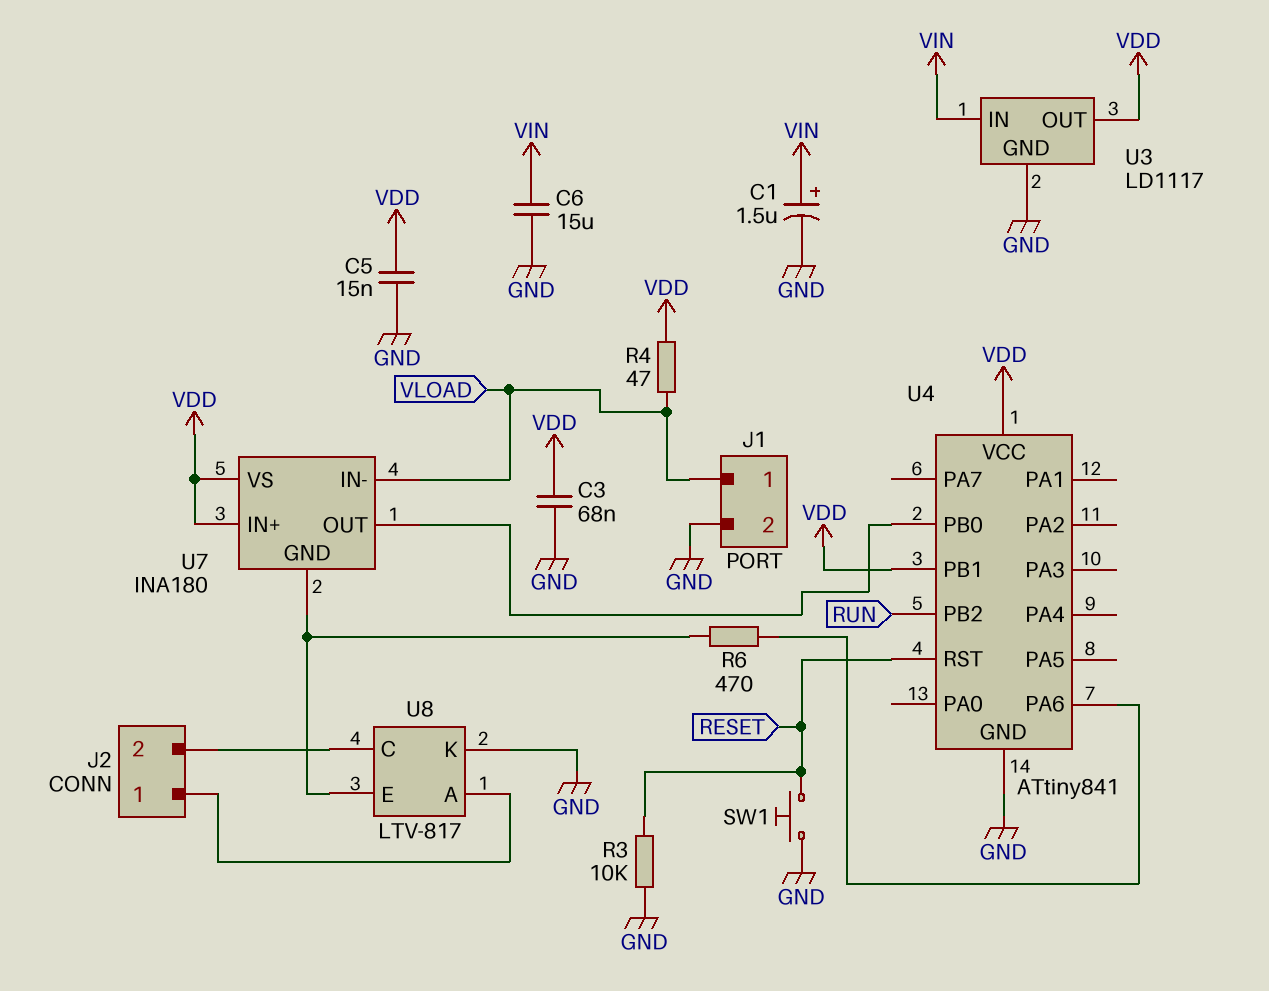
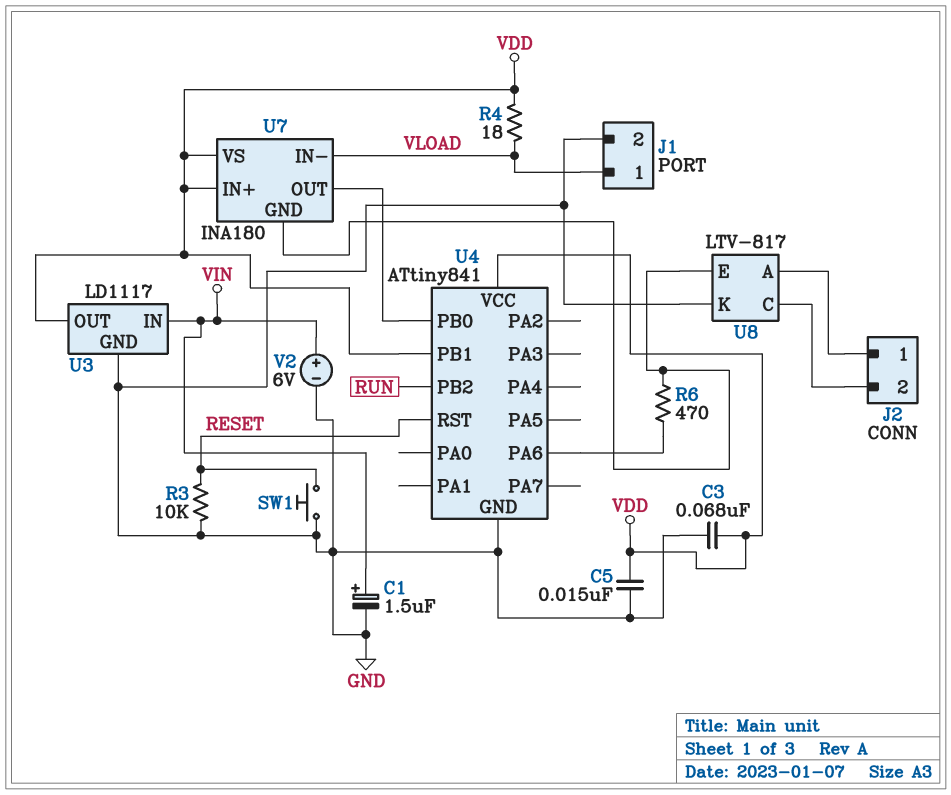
C6: 15uF (GND, VIN) -> none
R4: 47 (VDD, VLOAD) -> 18 (VDD, VLOAD)
V2: none -> 6V (plus VIN, minus GND)

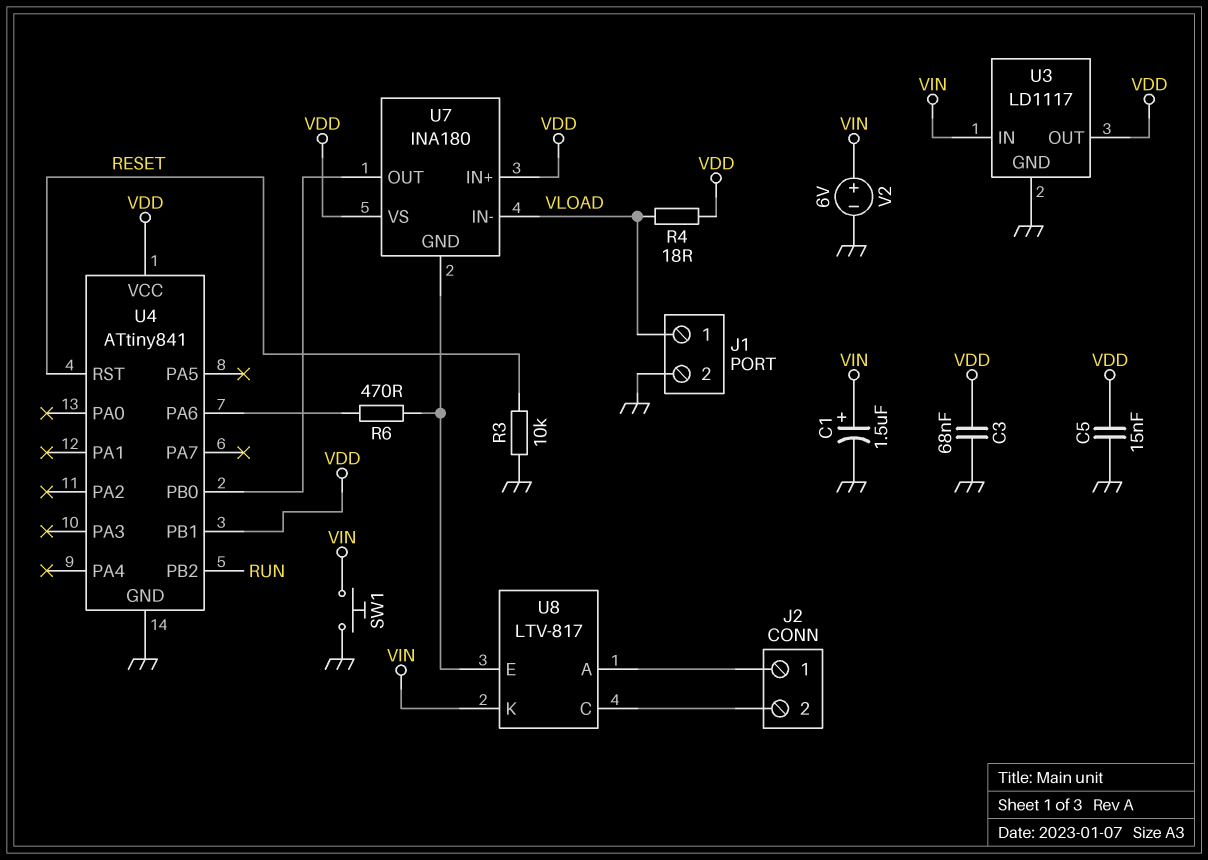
SW1: button (GND, RESET) -> button (GND, VIN)
U8 pin K: GND -> VIN

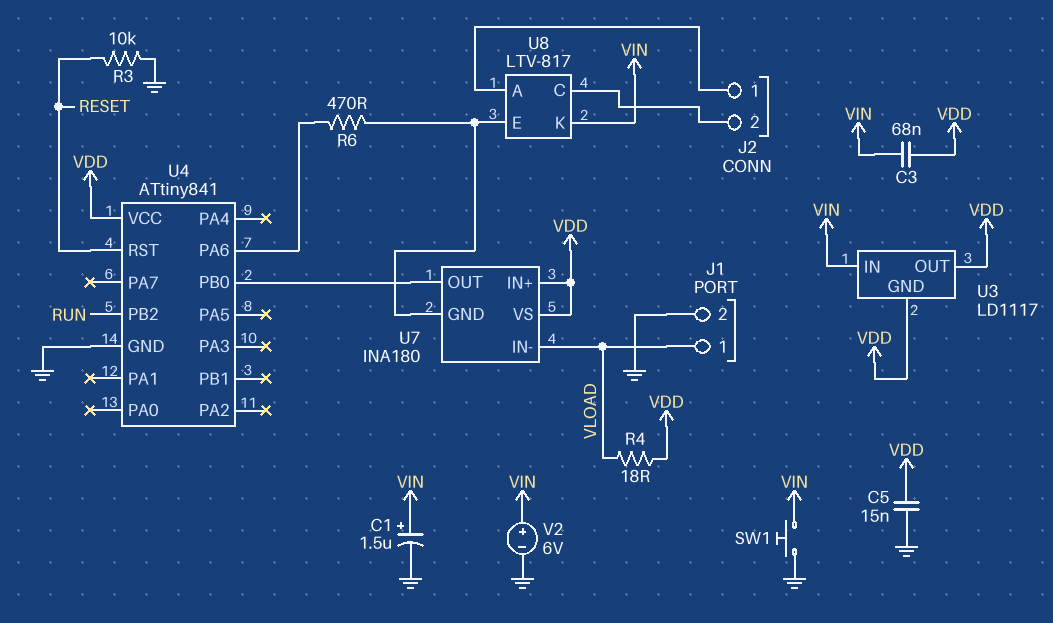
C3: 68nF (GND, VDD) -> 68nF (VDD, VIN)
U3 pin GND: GND -> VDD
U4 pin PB1: VDD -> none

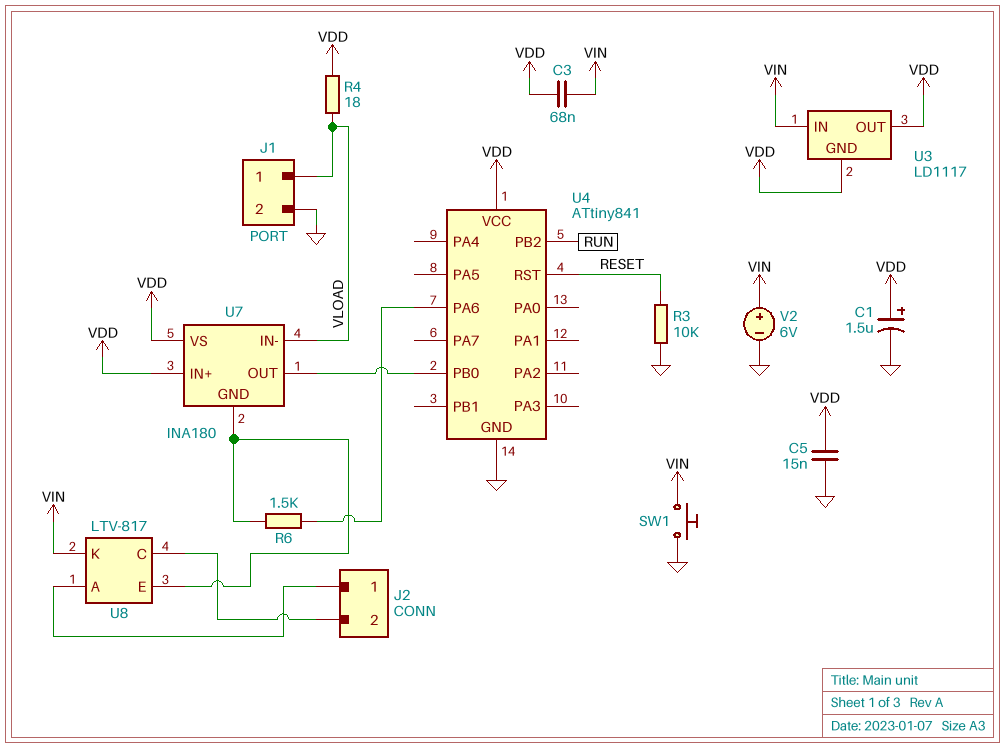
C1: 1.5uF (plus VIN, minus GND) -> 1.5uF (plus VDD, minus GND)
R6: 470 (U4/PA6, U7/GND) -> 1.5k (U4/PA6, U7/GND)

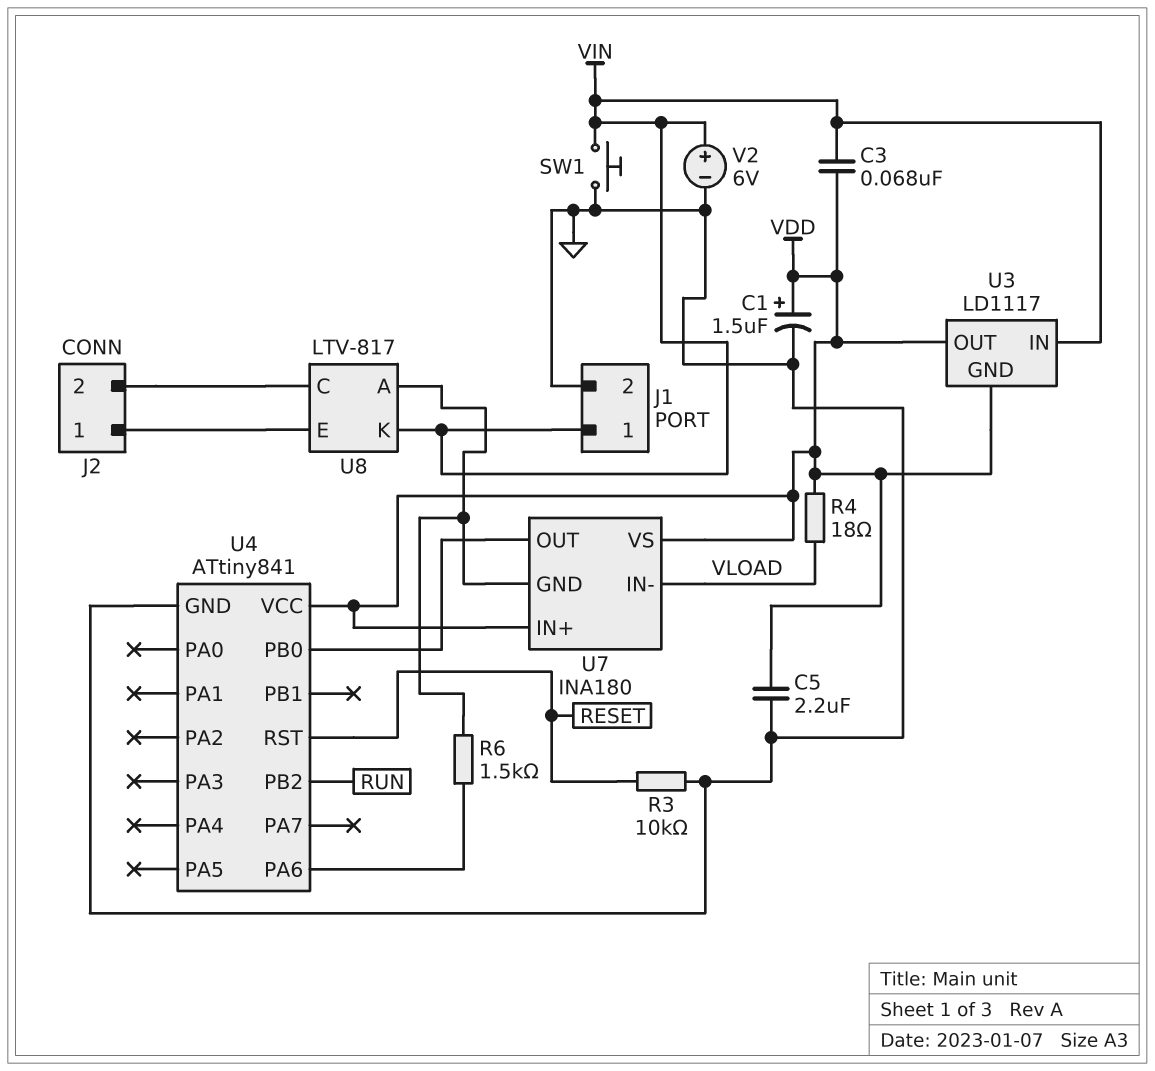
C5: 15nF (GND, VDD) -> 2.2uF (GND, VDD)
J1 pin 1: VLOAD -> VIN
U8 pin A: J2/1 -> U7/GND
U8 pin E: U7/GND -> J2/1

